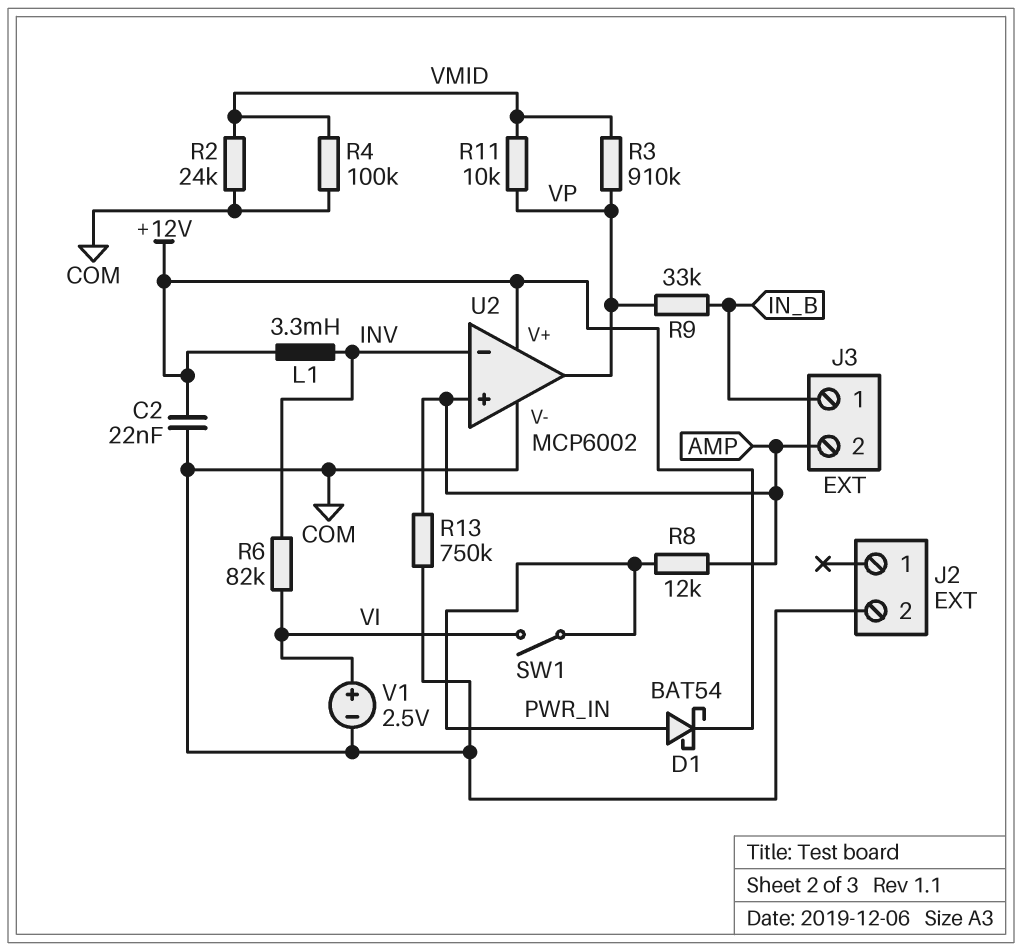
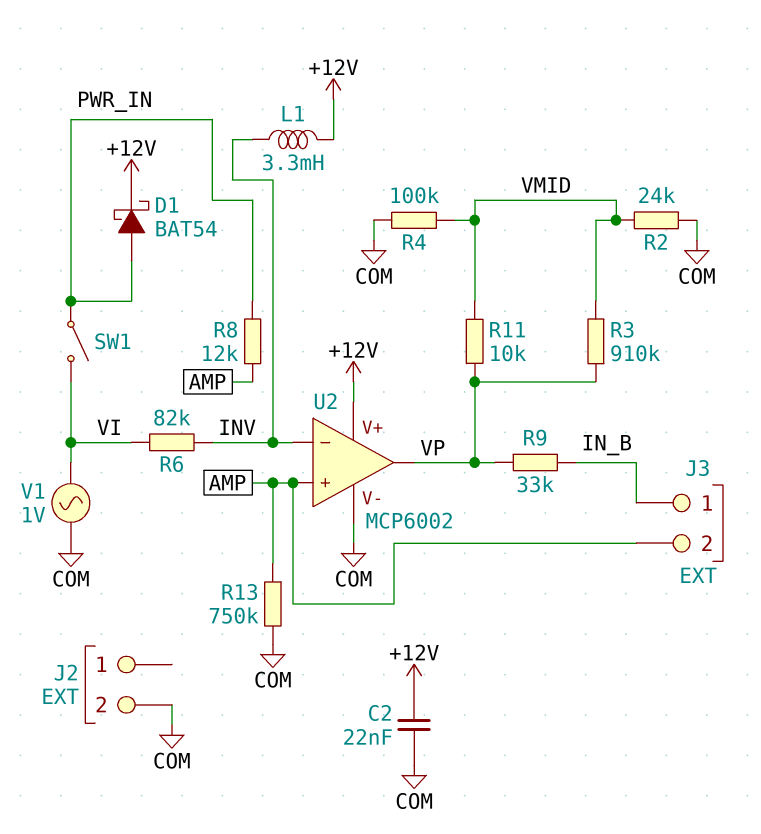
V1: 2.5V (plus VI, minus COM) -> AC 1V (COM, VI)

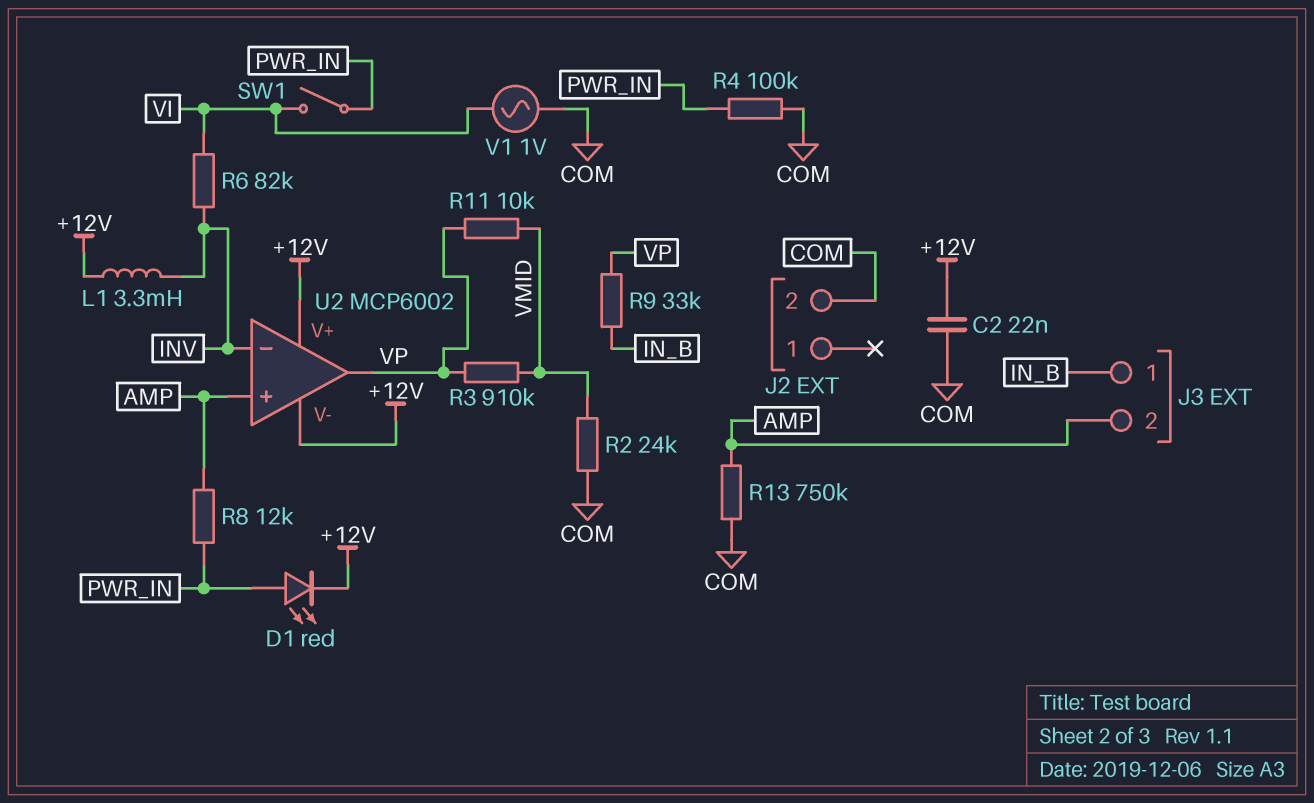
D1: schottky BAT54 (A PWR_IN, K +12V) -> LED red (A PWR_IN, K +12V)
R4: 100k (COM, VMID) -> 100k (COM, PWR_IN)
U2 pin V-: COM -> +12V

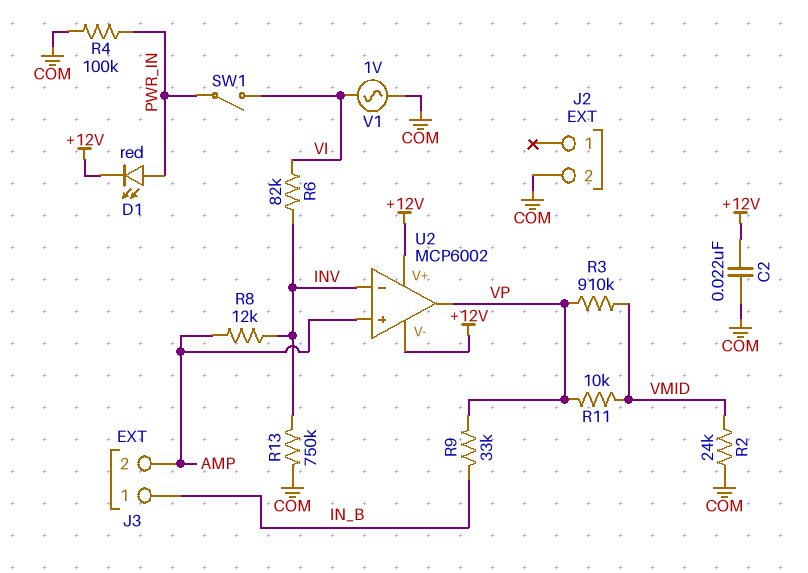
L1: 3.3mH (+12V, INV) -> none
R8: 12k (AMP, PWR_IN) -> 12k (AMP, INV)
R13: 750k (AMP, COM) -> 750k (COM, INV)

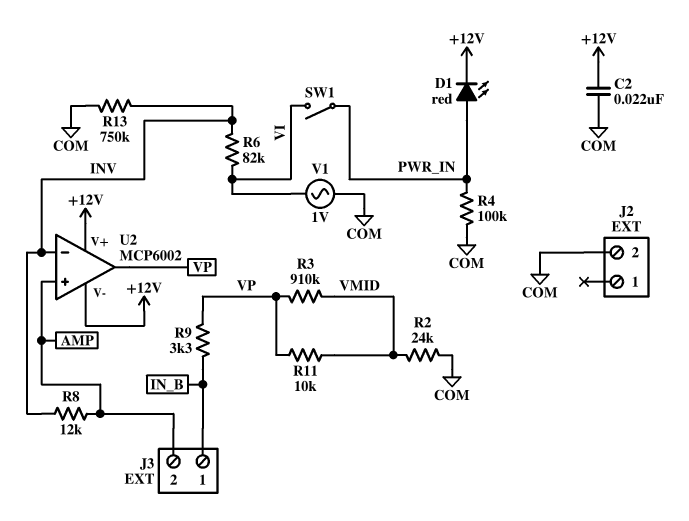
R9: 33k (IN_B, VP) -> 3.3k (IN_B, VP)

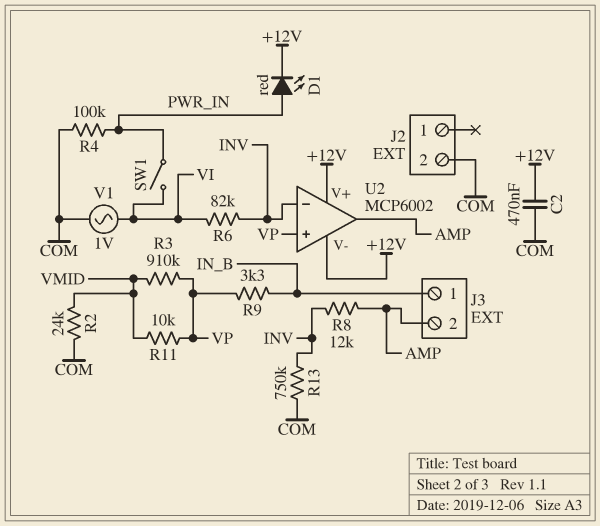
C2: 22nF (+12V, COM) -> 470nF (+12V, COM)
U2 pin in+: AMP -> VP
U2 pin out: VP -> AMP

